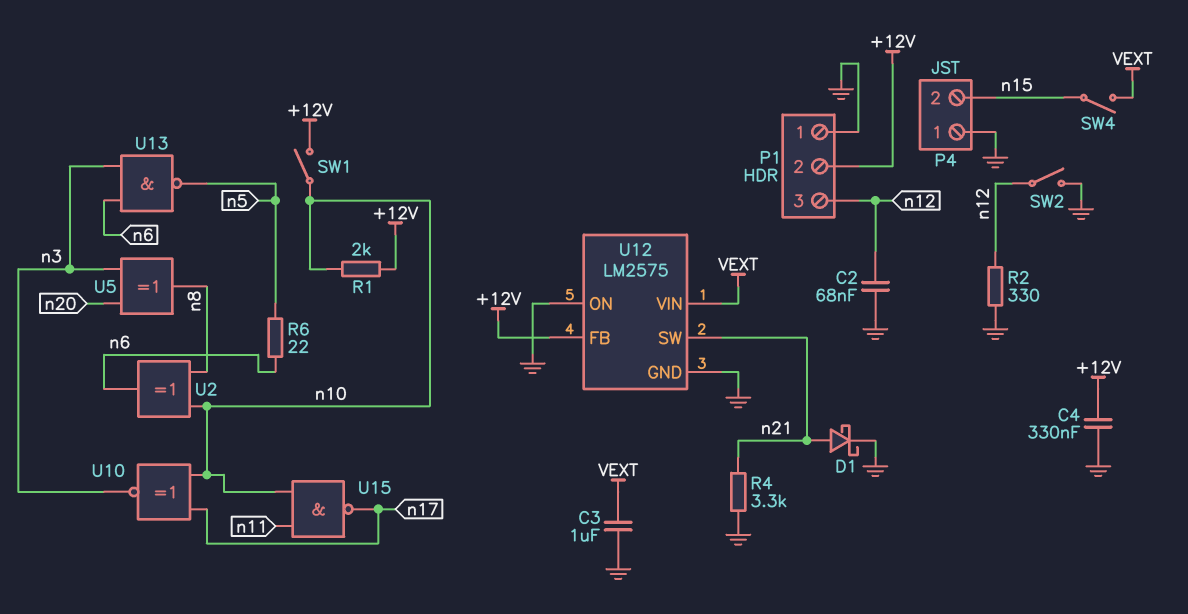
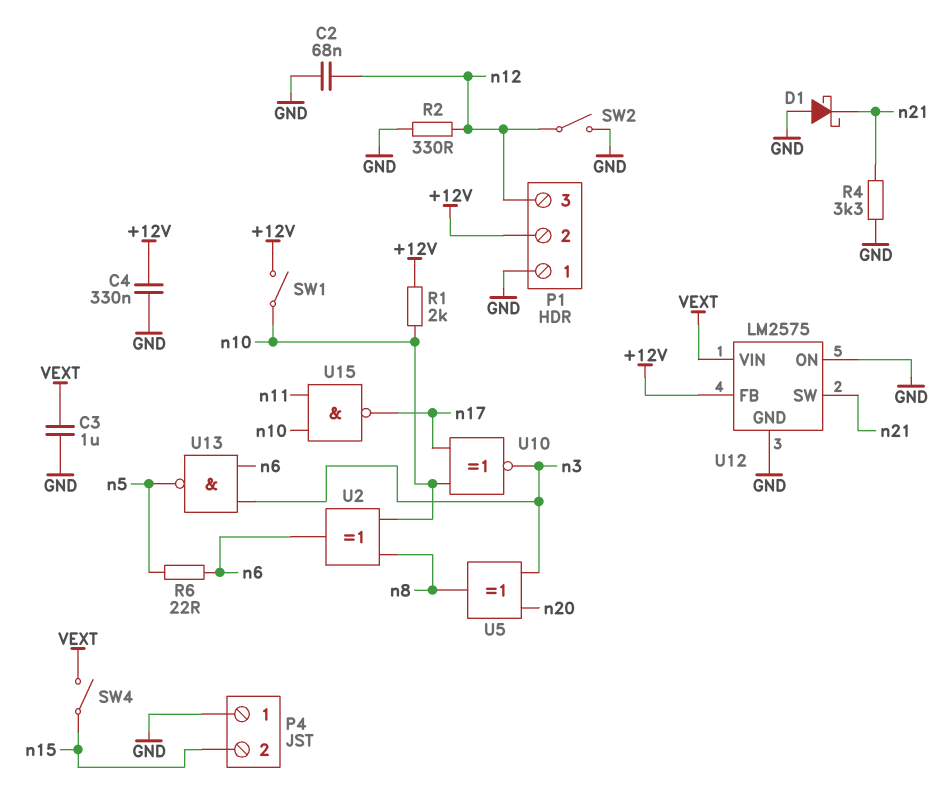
D1: schottky (A n21, K GND) -> schottky (A GND, K n21)

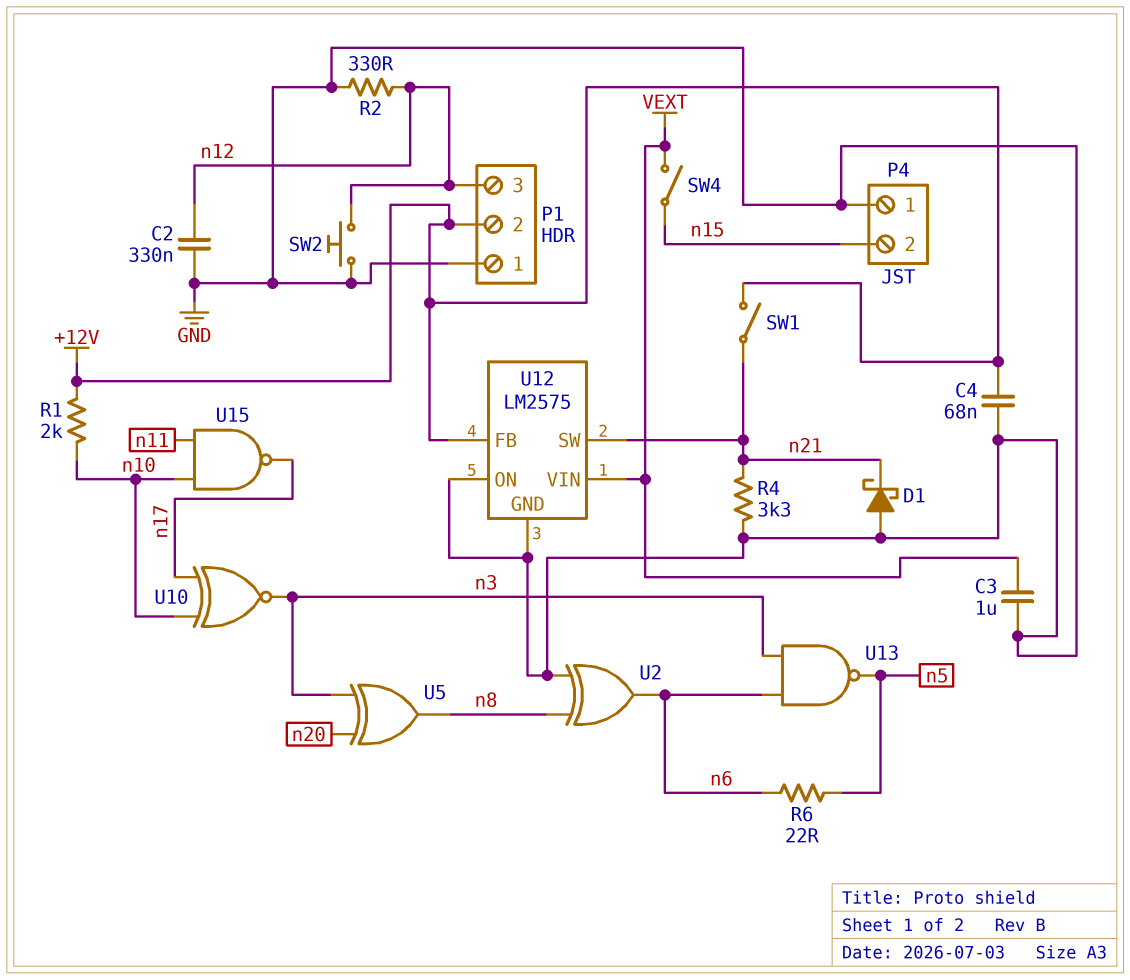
C2: 68nF (GND, n12) -> 330nF (GND, n12)
C4: 330nF (+12V, GND) -> 68nF (+12V, GND)
SW1: switch (+12V, n10) -> switch (+12V, n21)
SW2: switch (GND, n12) -> button (GND, n12)
U2: XOR (in n8, in n10, out n6) -> XOR (in GND, in n8, out n6)

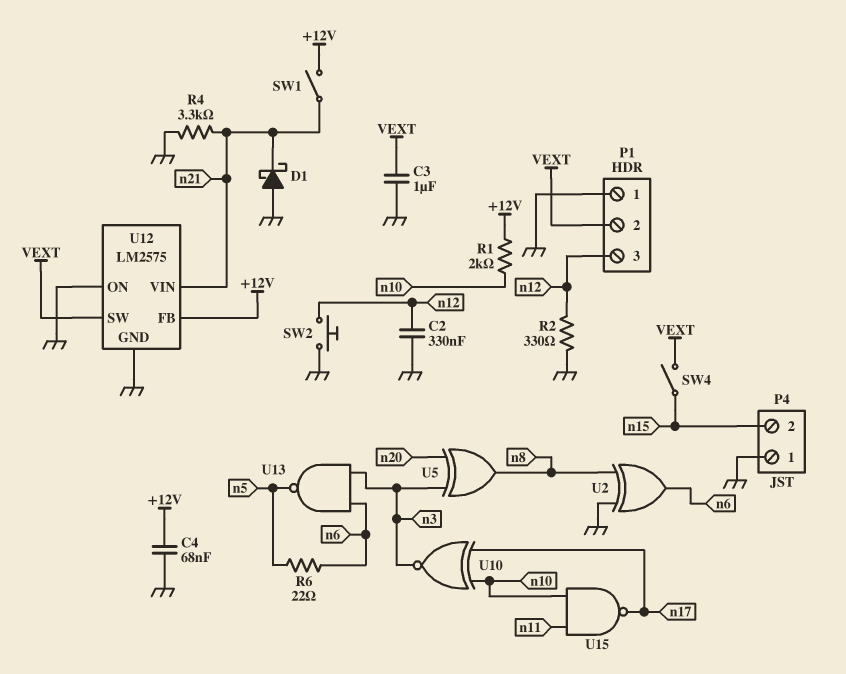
P1 pin 2: +12V -> VEXT
U12 pin SW: n21 -> VEXT
U12 pin VIN: VEXT -> n21

